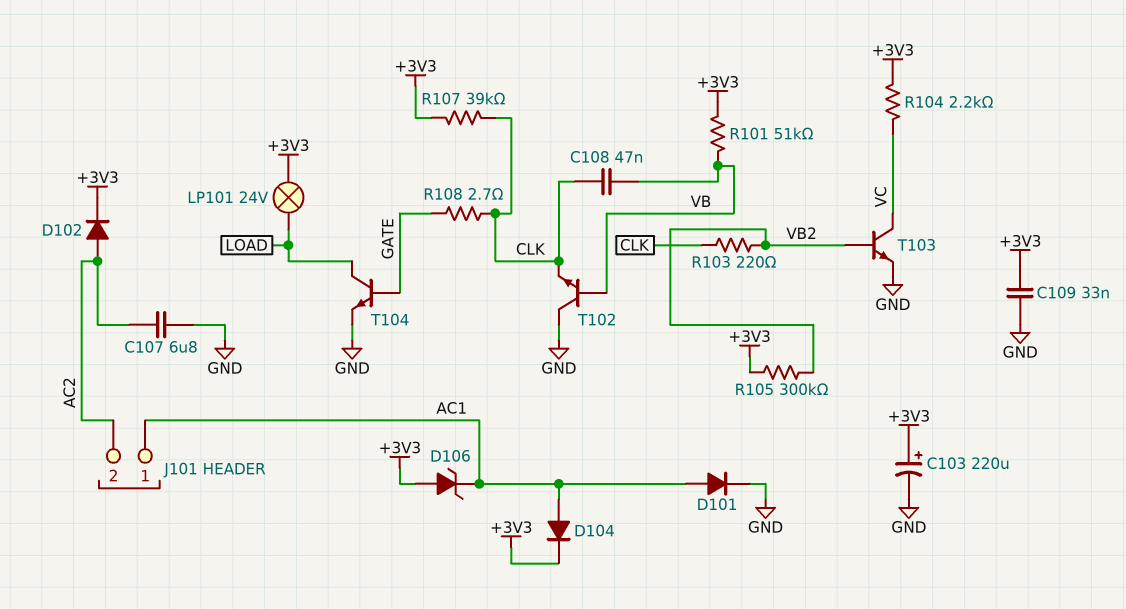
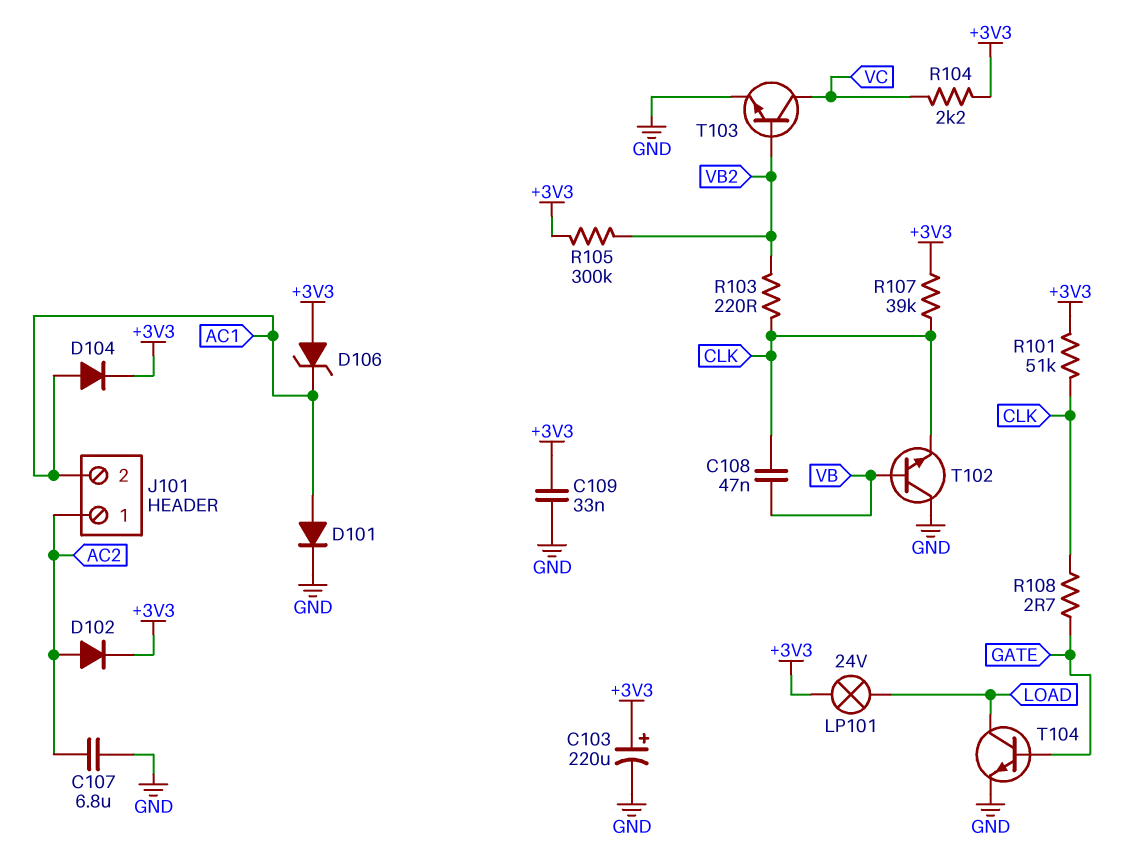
J101 pin 1: AC1 -> AC2
J101 pin 2: AC2 -> AC1
R101: 51k (+3V3, VB) -> 51k (+3V3, CLK)

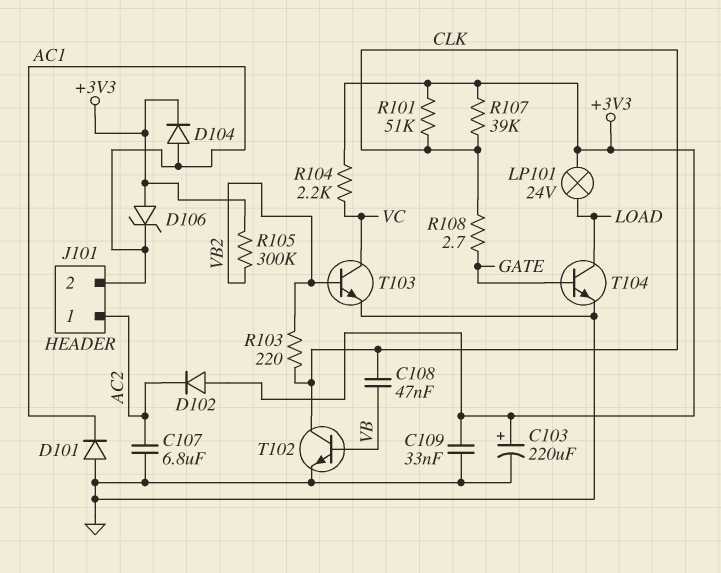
D101: diode (A AC1, K GND) -> diode (A GND, K AC1)
D102: diode (A AC2, K +3V3) -> diode (A +3V3, K AC2)
T102: NPN (B VB, C GND, E CLK) -> NPN (B VB, C CLK, E GND)

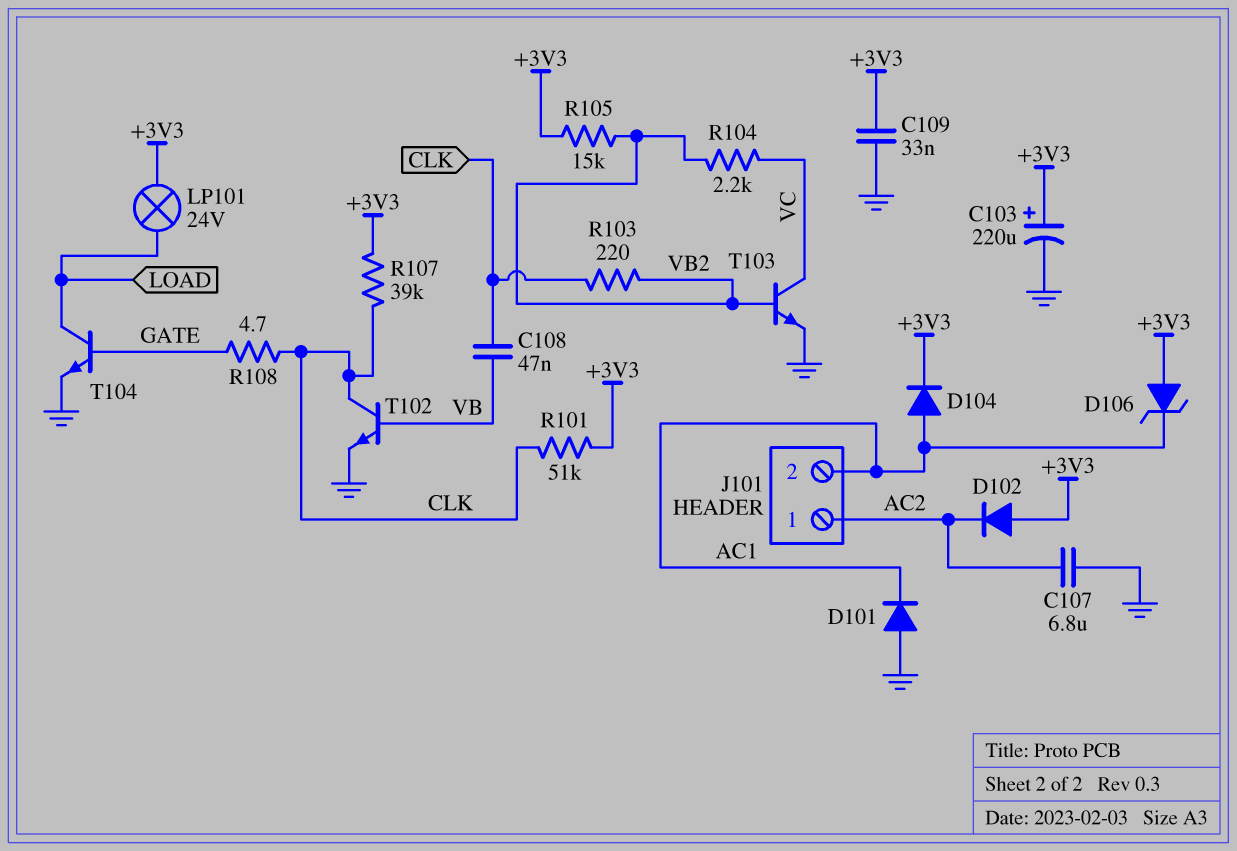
R104: 2.2k (+3V3, VC) -> 2.2k (VB2, VC)
R105: 300k (+3V3, VB2) -> 15k (+3V3, VB2)
R108: 2.7 (CLK, GATE) -> 4.7 (CLK, GATE)

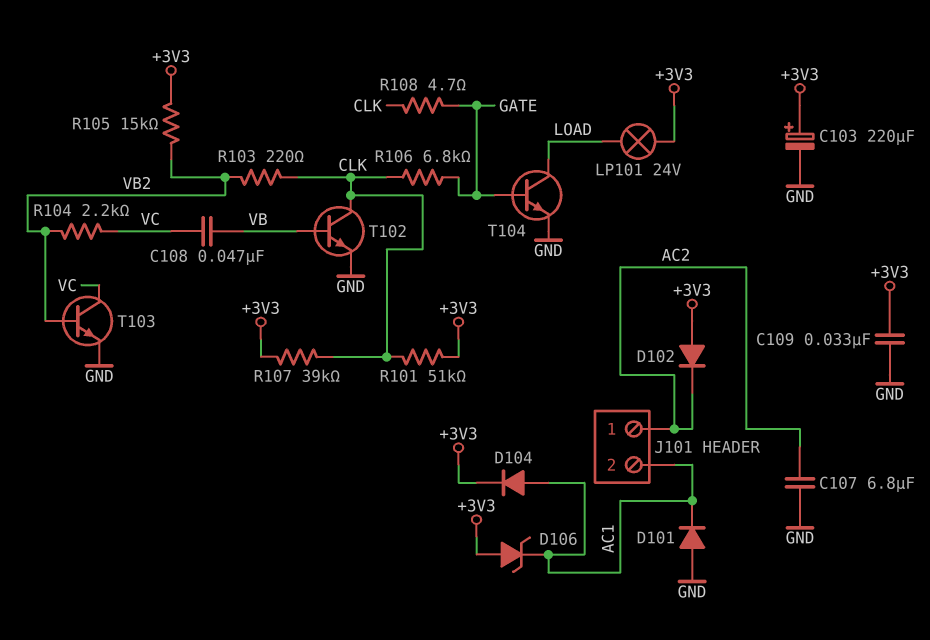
C108: 47nF (CLK, VB) -> 47nF (VB, VC)
R106: none -> 6.8k (CLK, GATE)

